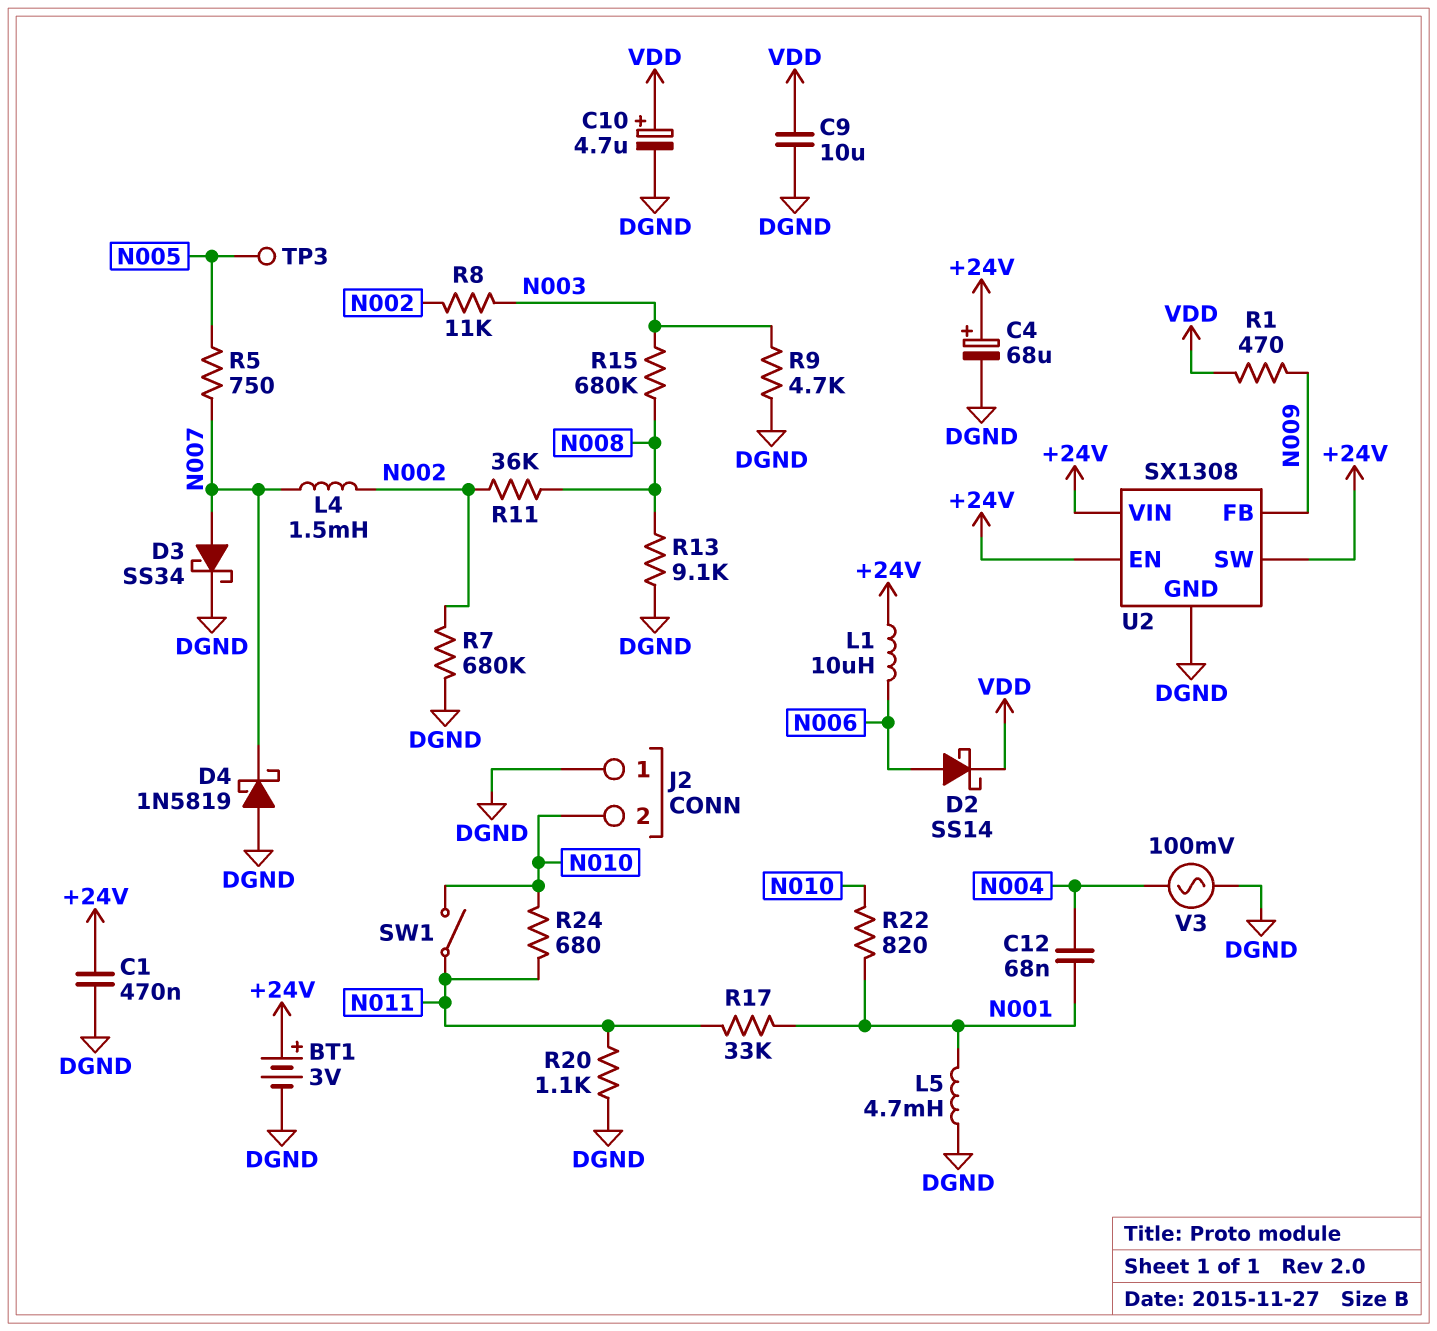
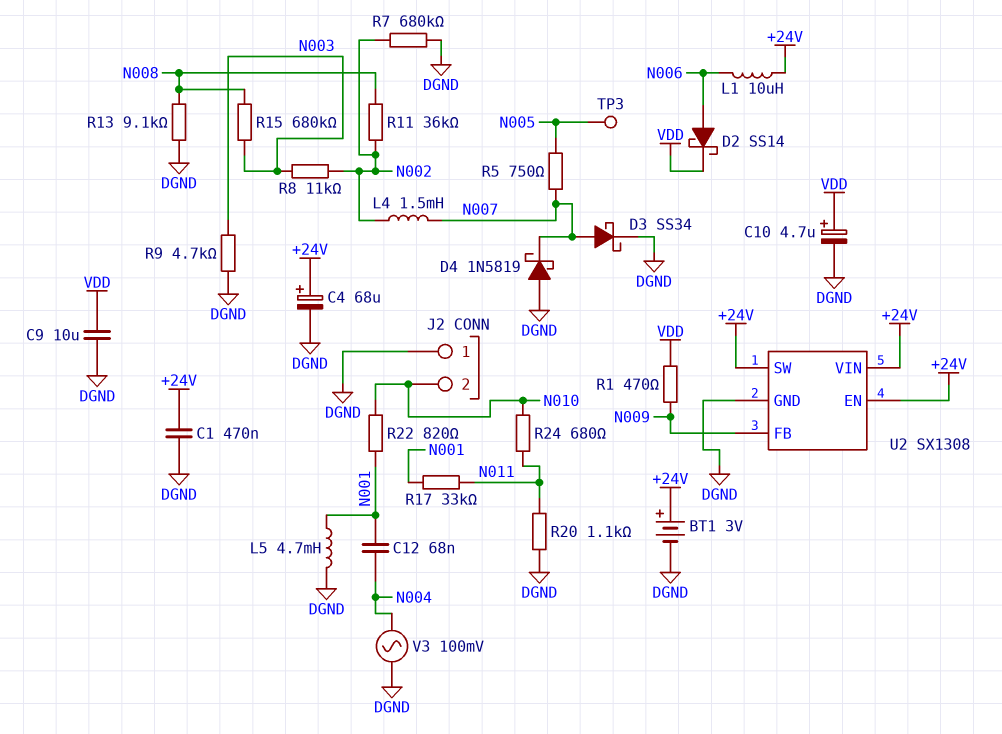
SW1: switch (N010, N011) -> none

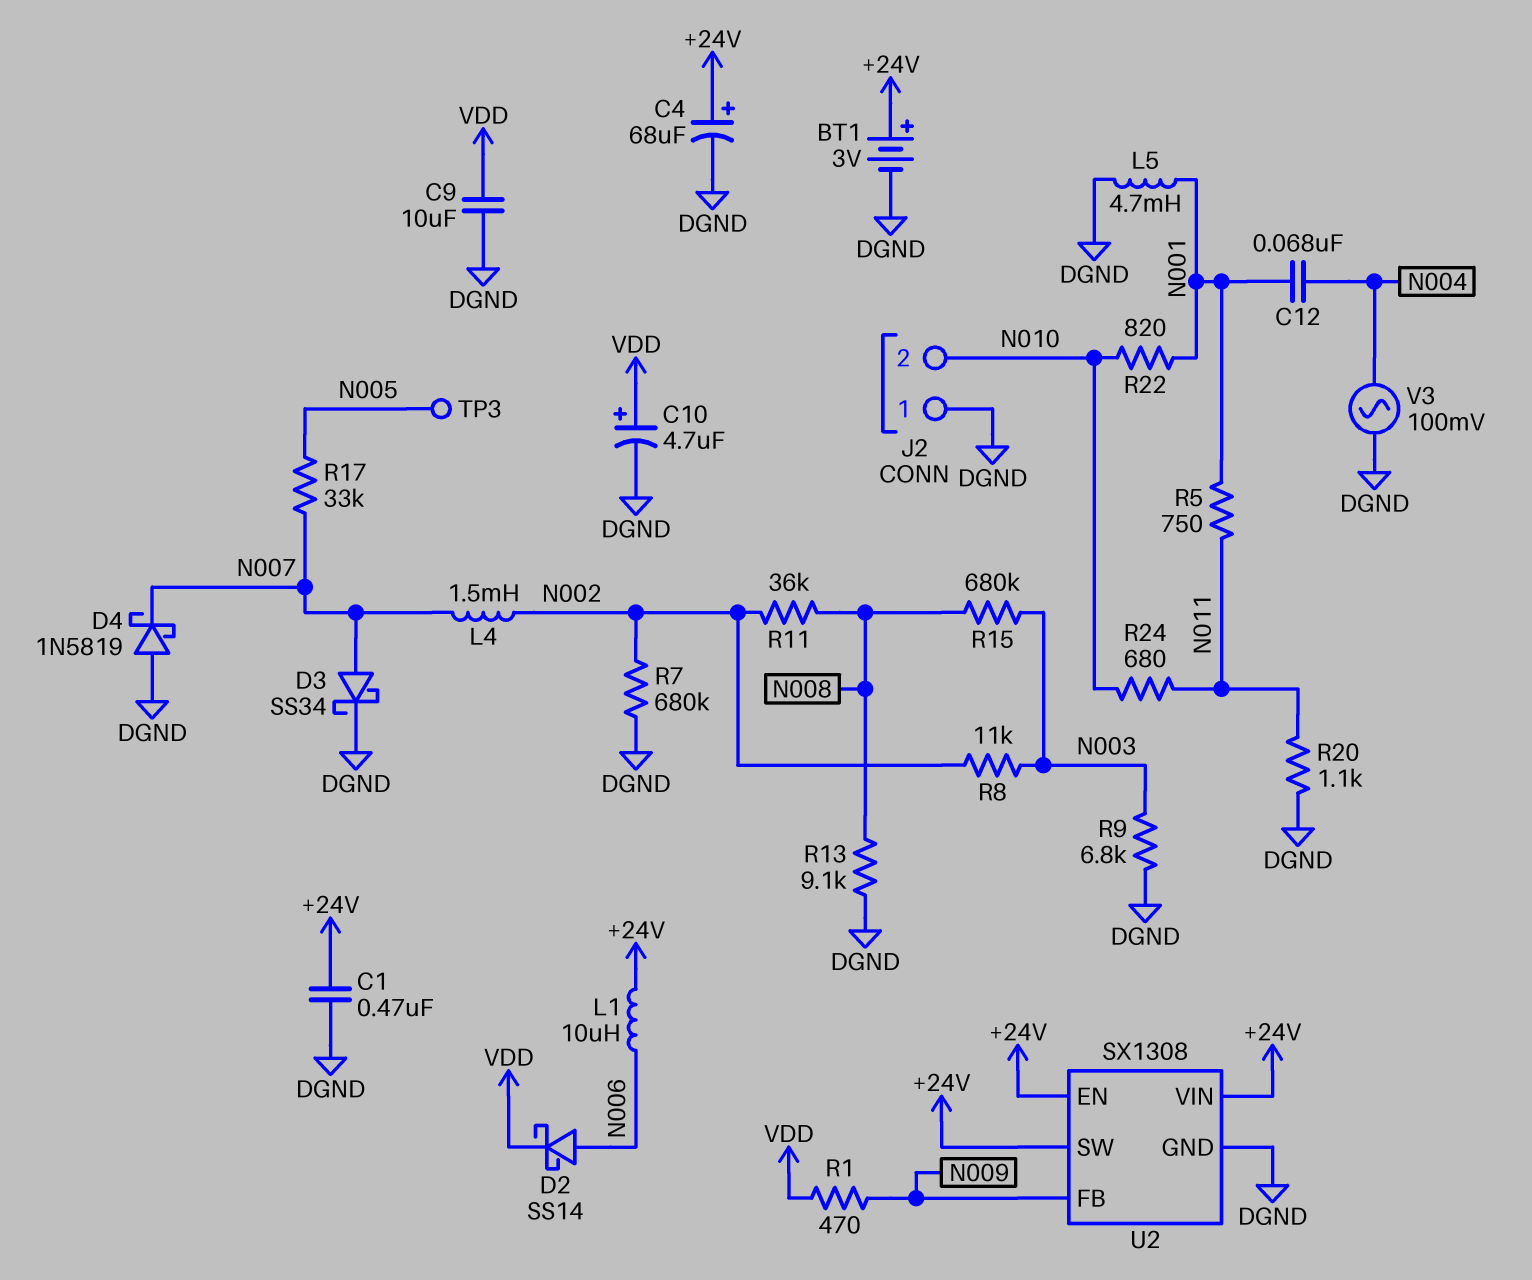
R5: 750 (N005, N007) -> 750 (N001, N011)
R9: 4.7k (DGND, N003) -> 6.8k (DGND, N003)
R17: 33k (N001, N011) -> 33k (N005, N007)

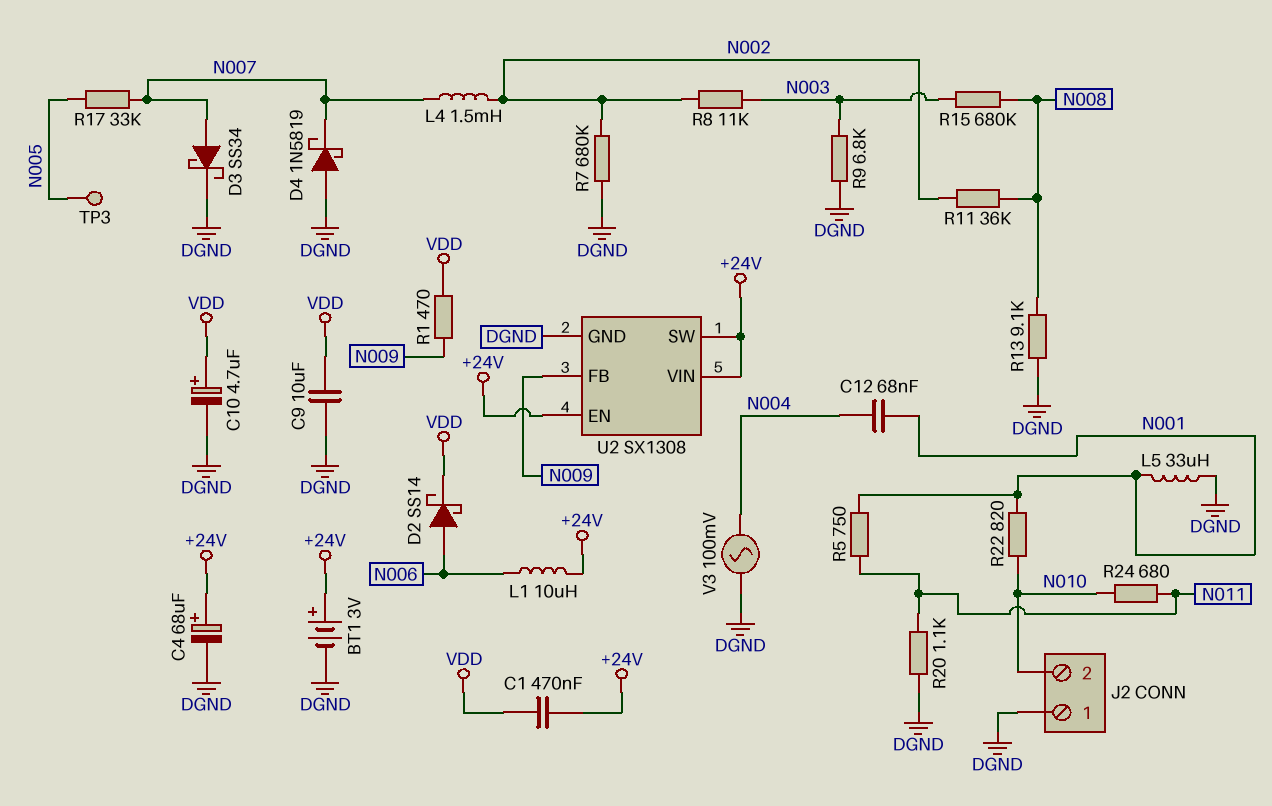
C1: 470nF (+24V, DGND) -> 470nF (+24V, VDD)
L5: 4.7mH (DGND, N001) -> 33uH (DGND, N001)

